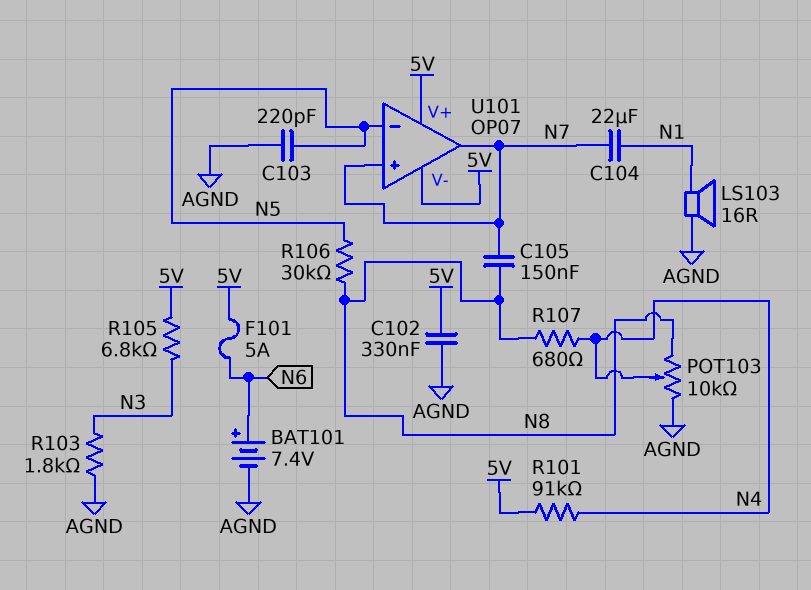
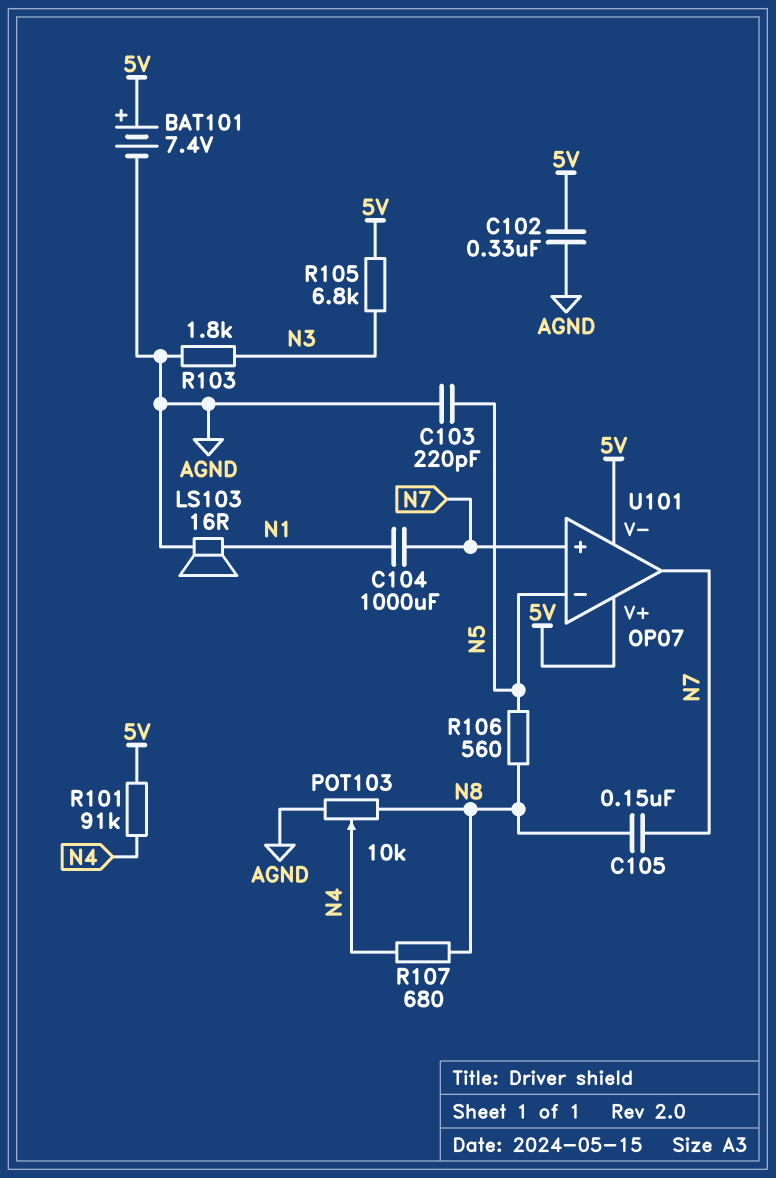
BAT101: 7.4V (plus N6, minus AGND) -> 7.4V (plus 5V, minus AGND)
C104: 22uF (N1, N7) -> 1000uF (N1, N7)
F101: 5A (5V, N6) -> none
R106: 30k (N5, N8) -> 560 (N5, N8)

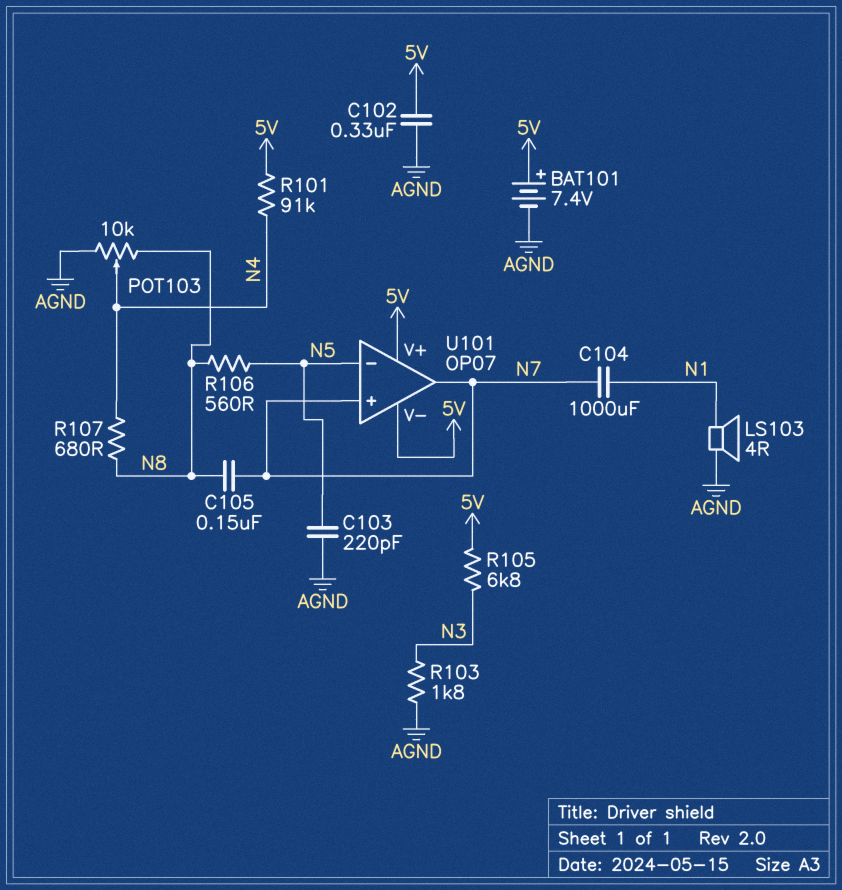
LS103: speaker 16R (AGND, N1) -> speaker 4R (AGND, N1)

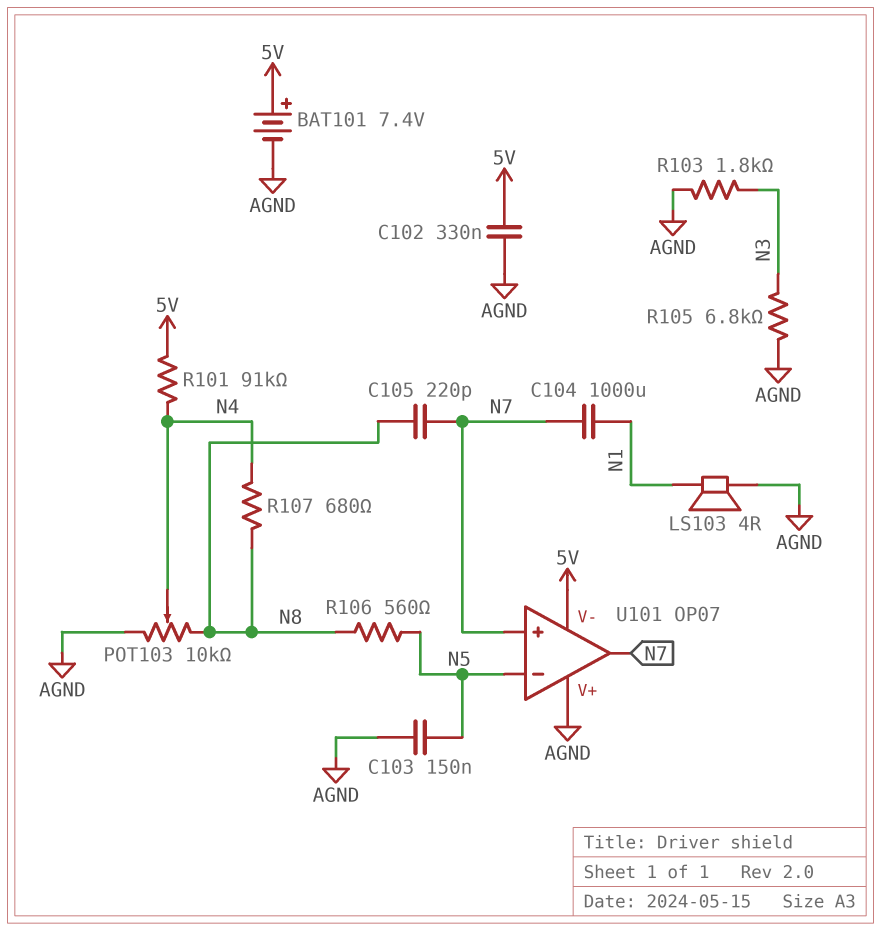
C103: 220pF (AGND, N5) -> 150nF (AGND, N5)
C105: 150nF (N7, N8) -> 220pF (N7, N8)
R105: 6.8k (5V, N3) -> 6.8k (AGND, N3)
U101 pin V+: 5V -> AGND

